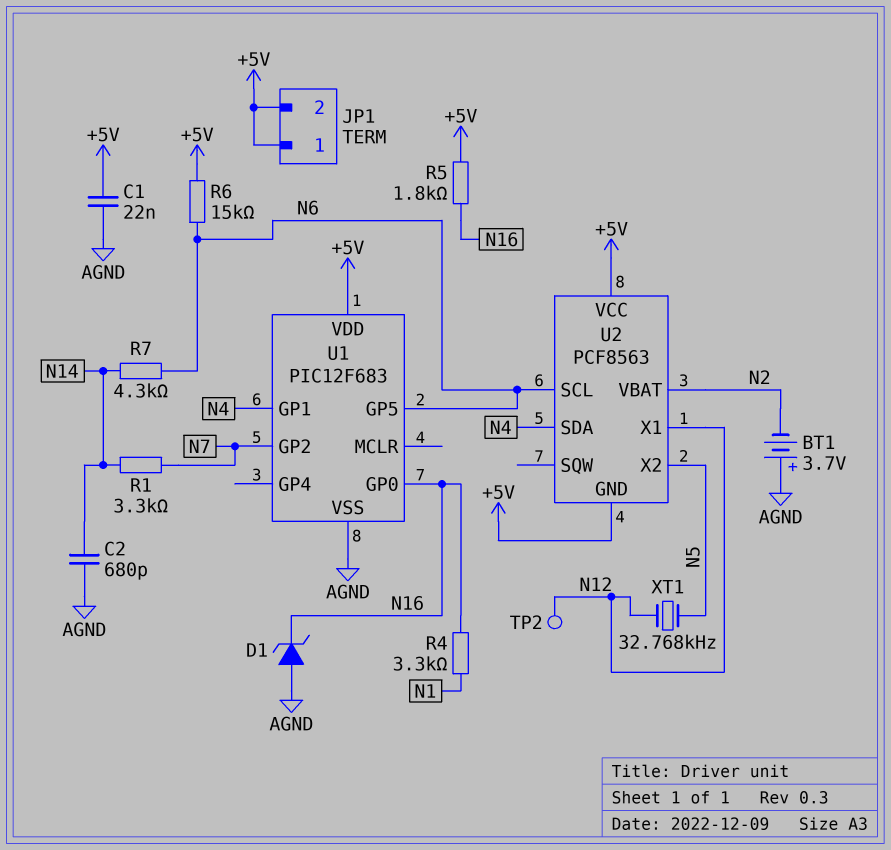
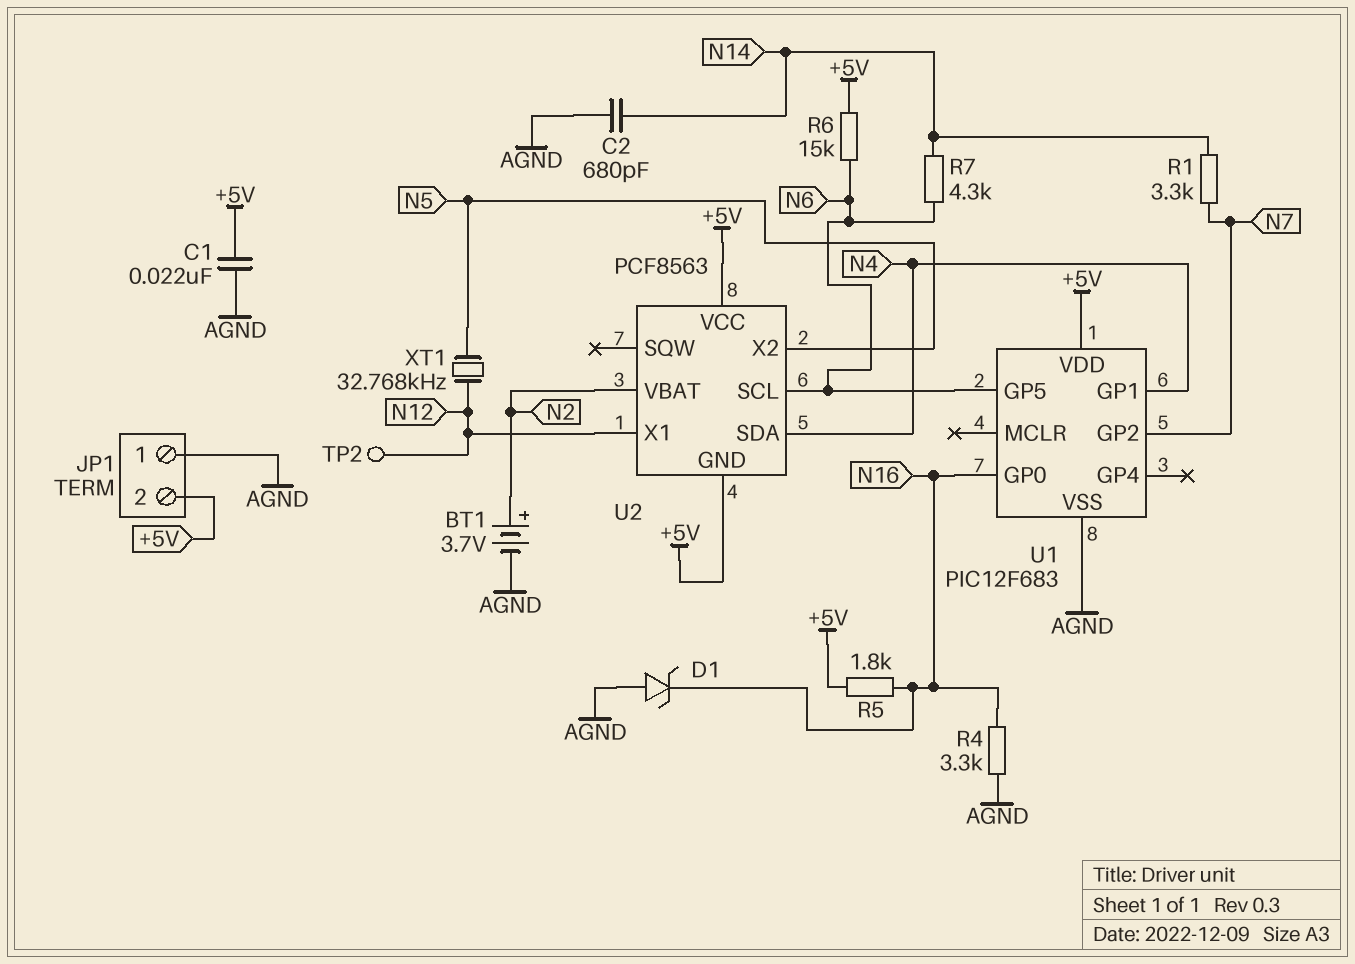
BT1: 3.7V (plus AGND, minus N2) -> 3.7V (plus N2, minus AGND)
JP1 pin 1: +5V -> AGND
R4: 3.3k (N1, N16) -> 3.3k (AGND, N16)

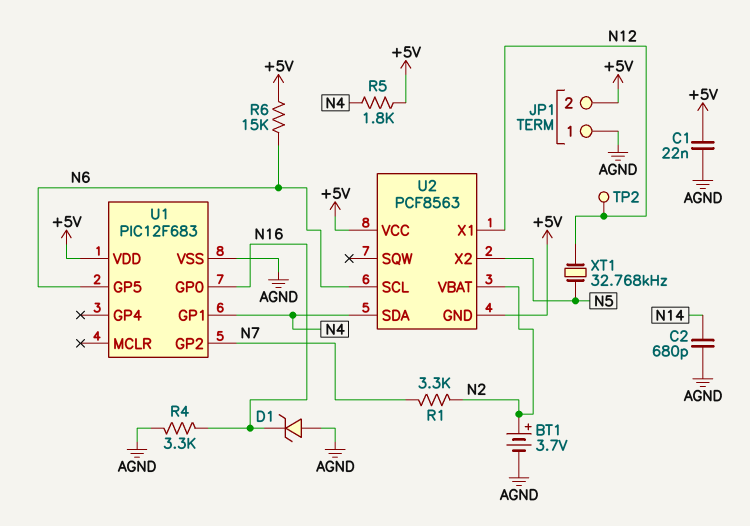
R1: 3.3k (N7, N14) -> 3.3k (N2, N7)
R5: 1.8k (+5V, N16) -> 1.8k (+5V, N4)
R7: 4.3k (N6, N14) -> none

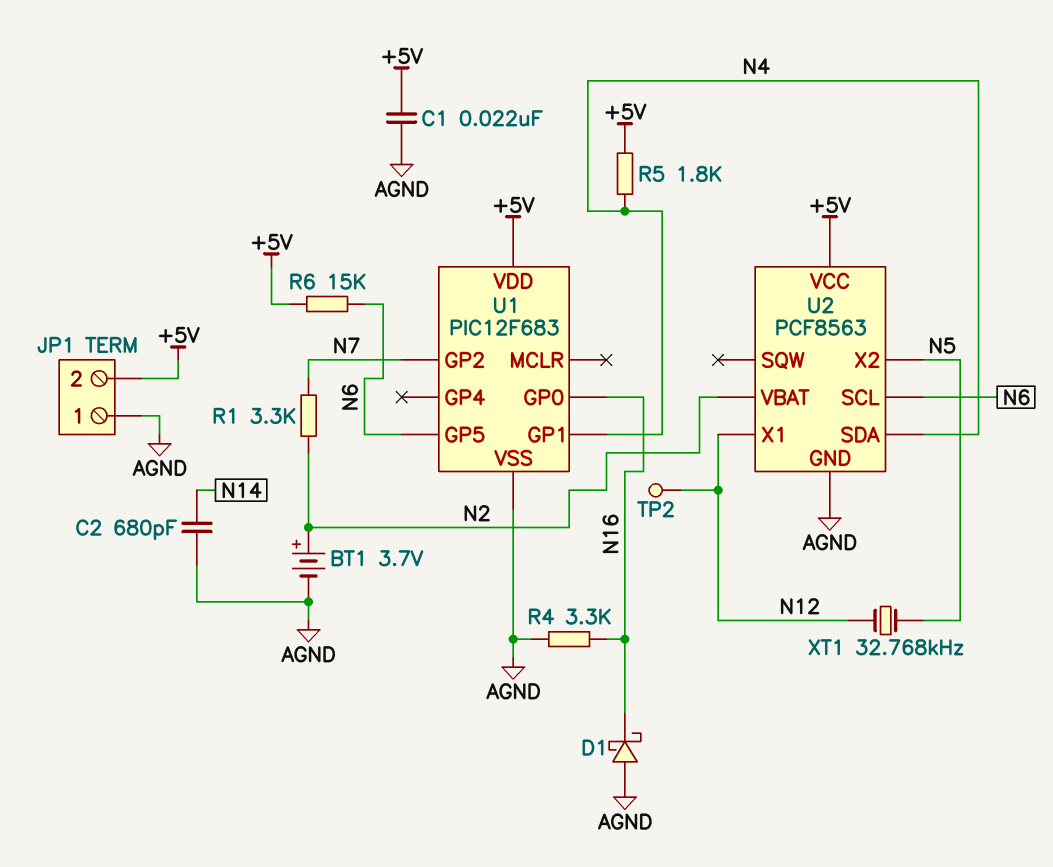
D1: zener (A AGND, K N16) -> schottky (A AGND, K N16)
U2 pin GND: +5V -> AGND

